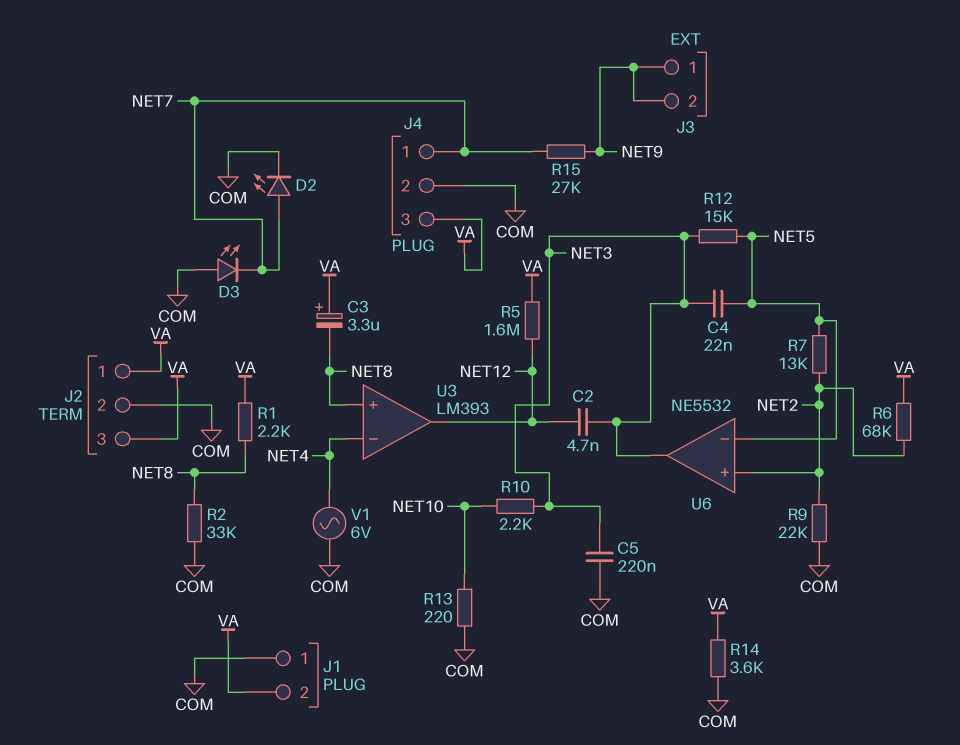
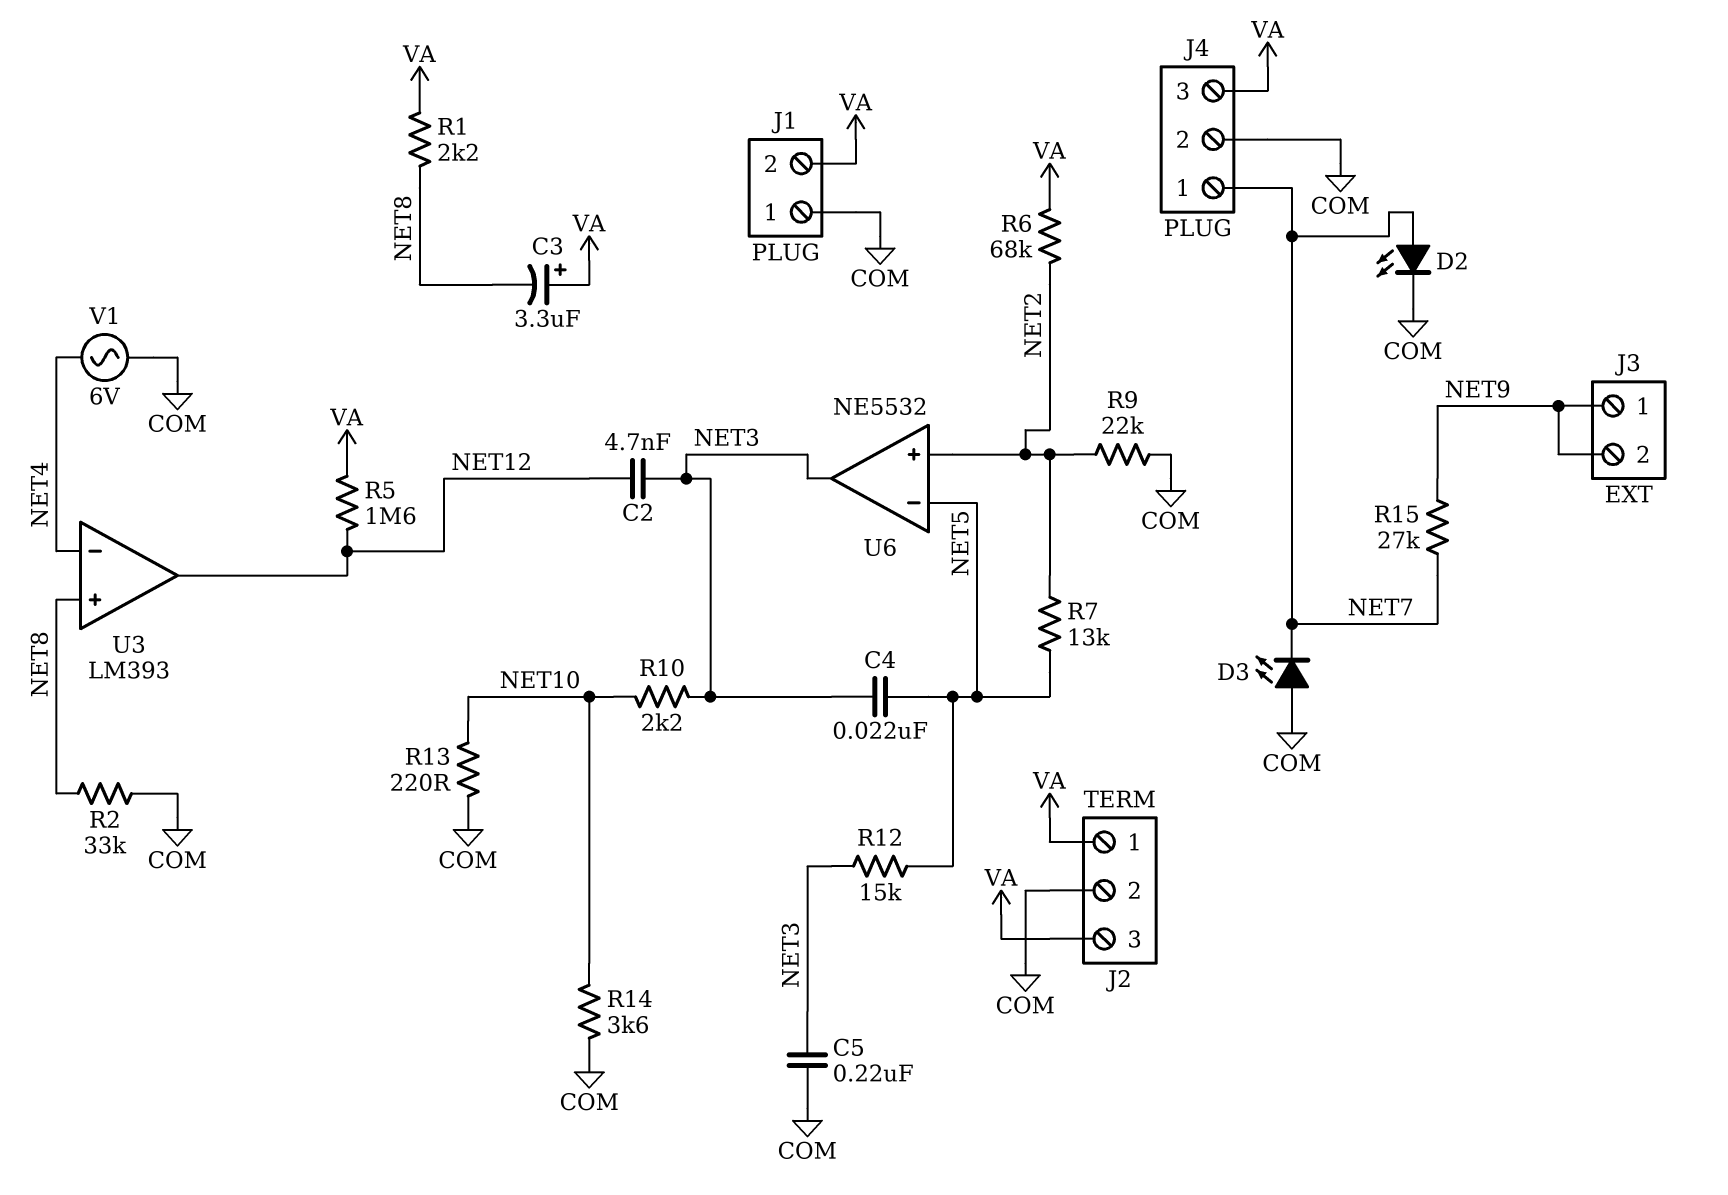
R14: 3.6k (COM, VA) -> 3.6k (COM, NET10)

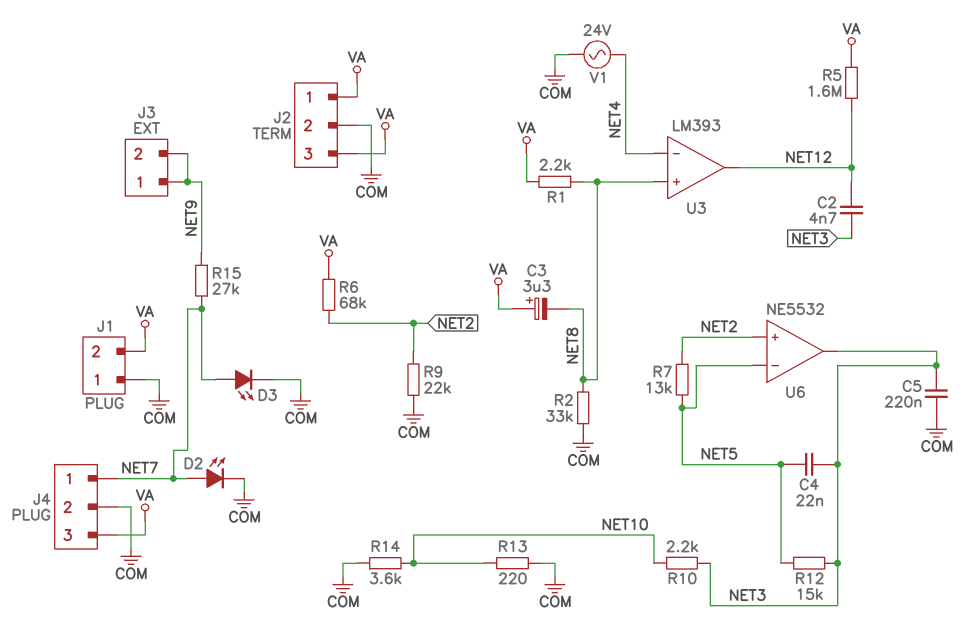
D3: LED (A COM, K NET7) -> LED (A NET7, K COM)
V1: AC 6V (COM, NET4) -> AC 24V (COM, NET4)

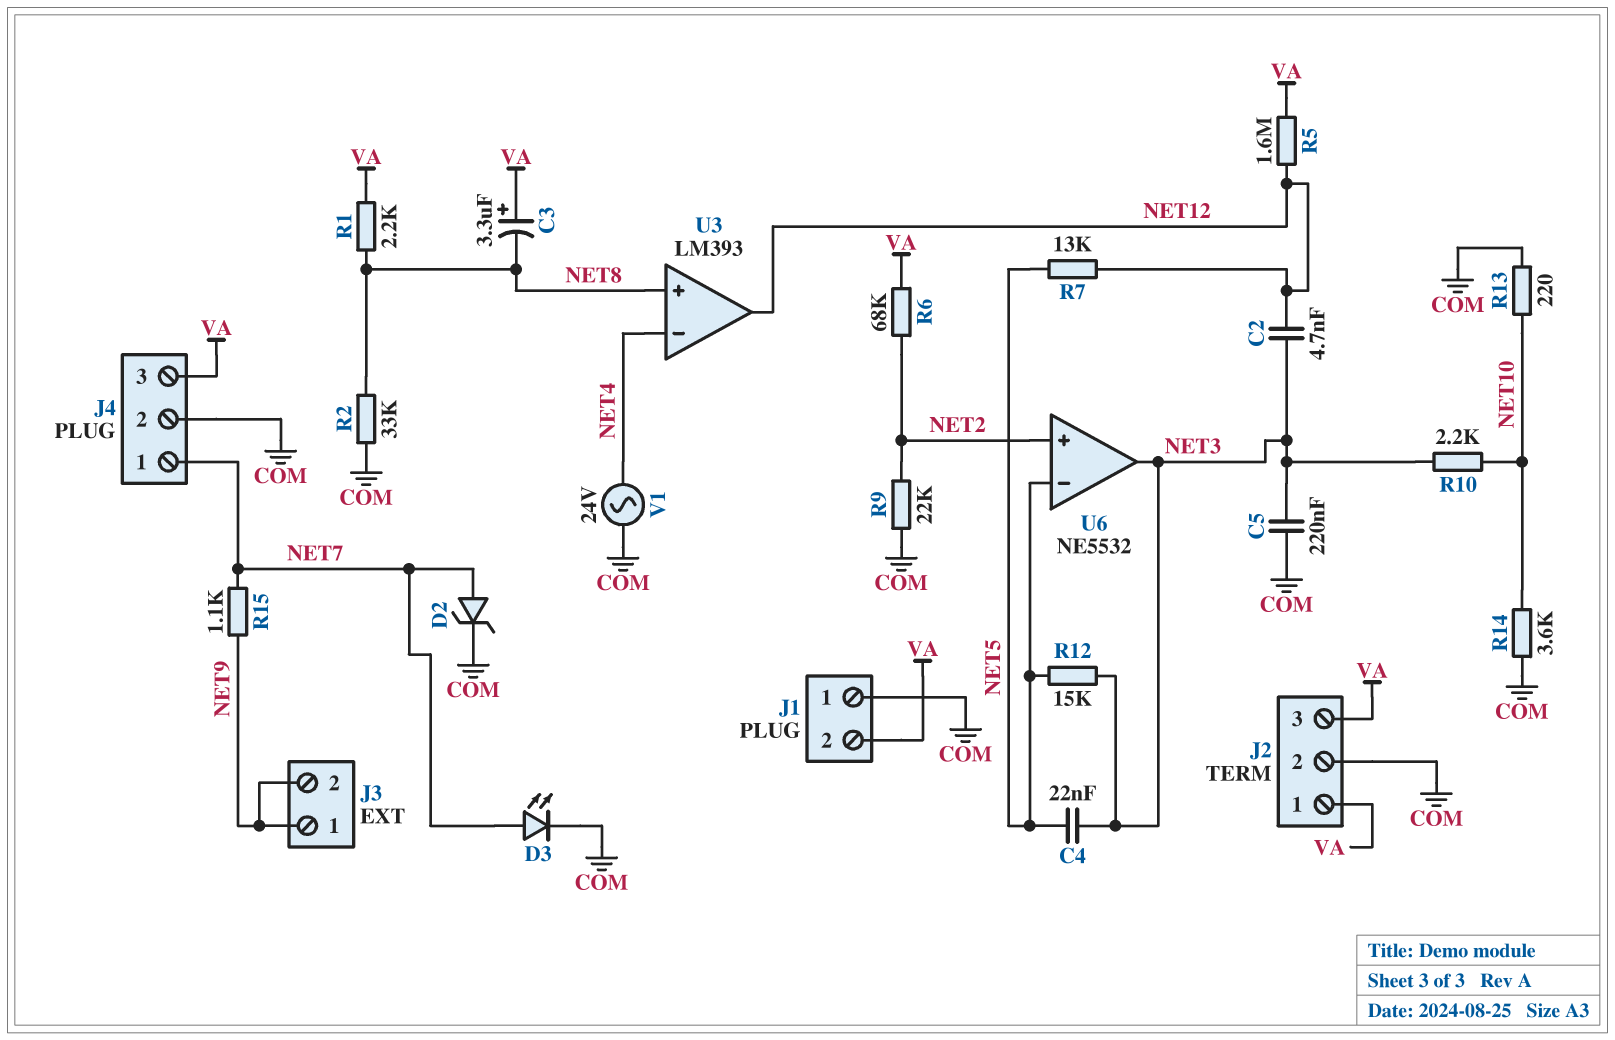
D2: LED (A NET7, K COM) -> zener (A NET7, K COM)
R7: 13k (NET2, NET5) -> 13k (NET5, NET12)
R15: 27k (NET7, NET9) -> 1.1k (NET7, NET9)

